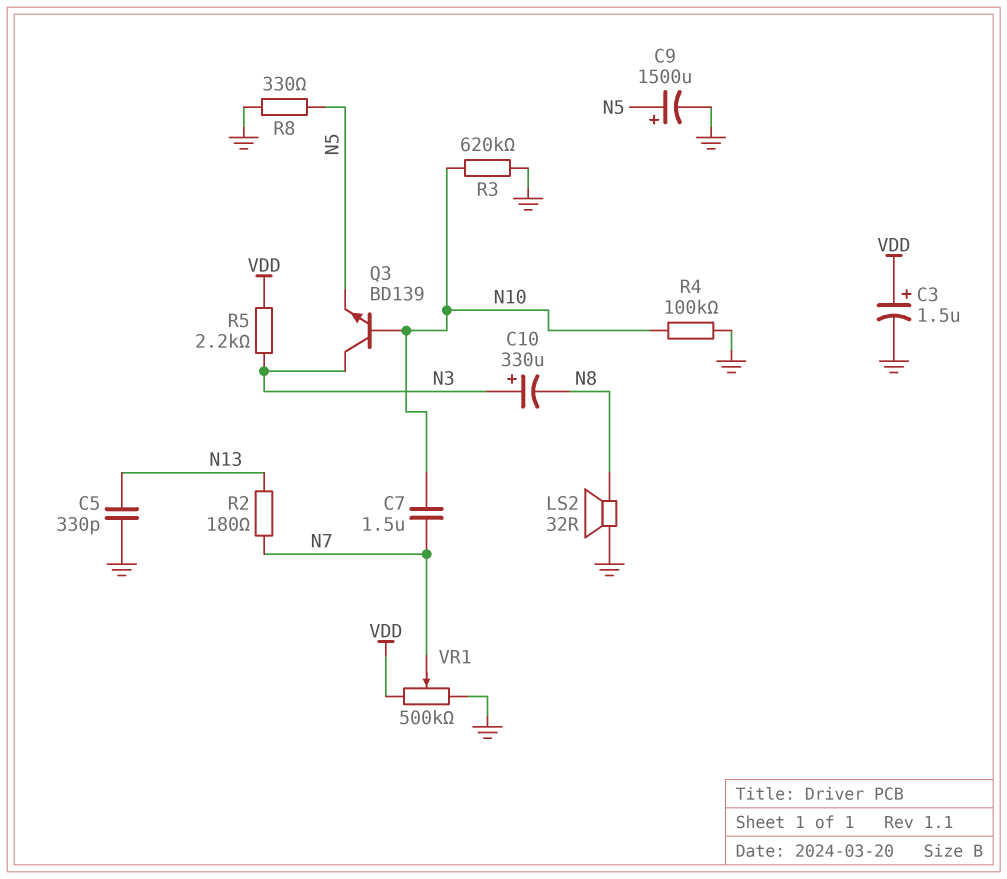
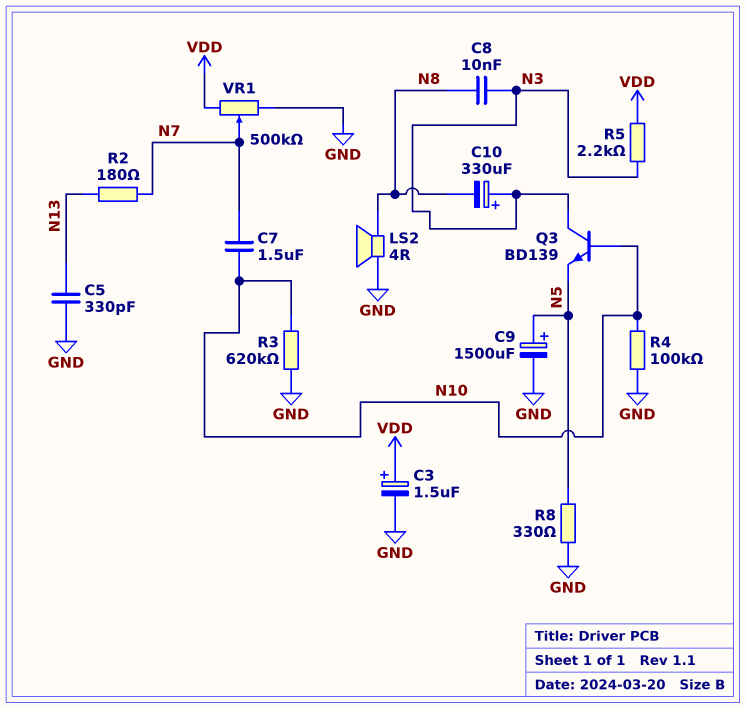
C8: none -> 10nF (N3, N8)
LS2: speaker 32R (GND, N8) -> speaker 4R (GND, N8)

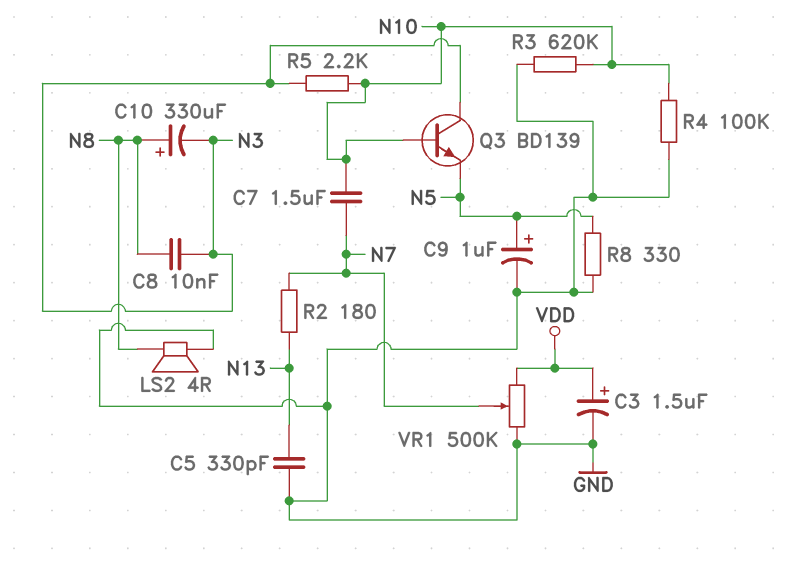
C9: 1500uF (plus N5, minus GND) -> 1uF (plus N5, minus GND)
C10: 330uF (plus N3, minus N8) -> 330uF (plus N8, minus N3)
R5: 2.2k (N3, VDD) -> 2.2k (N3, N10)

